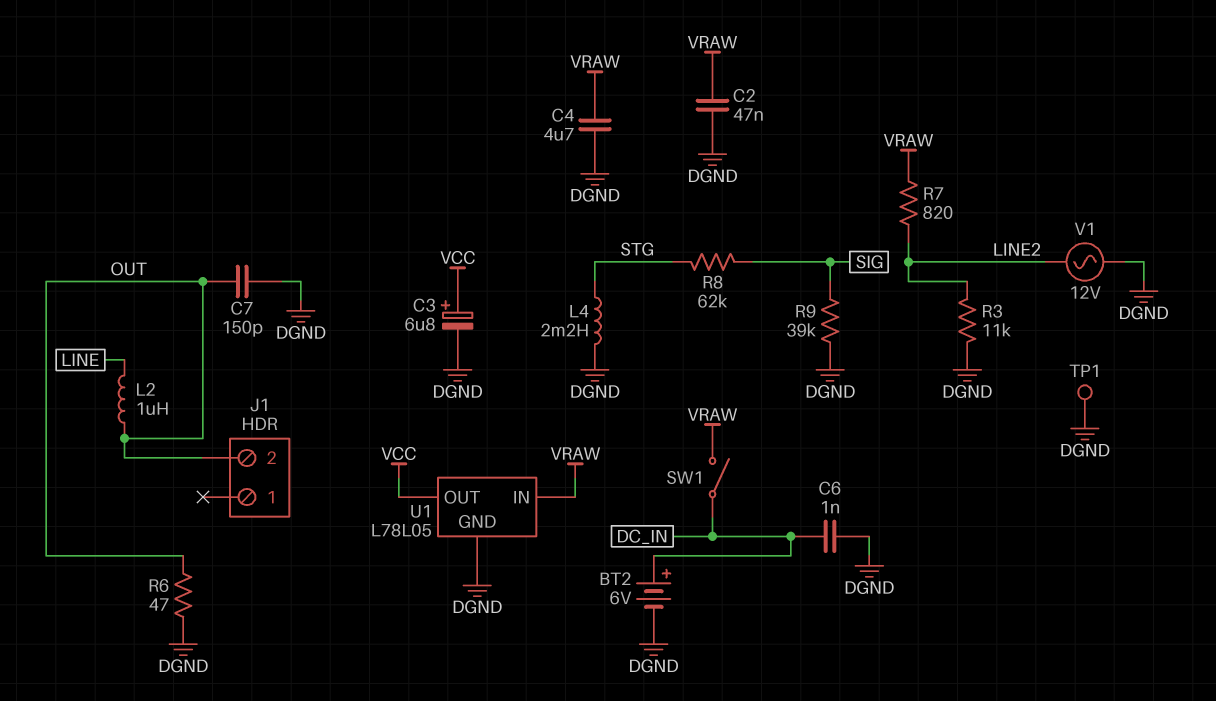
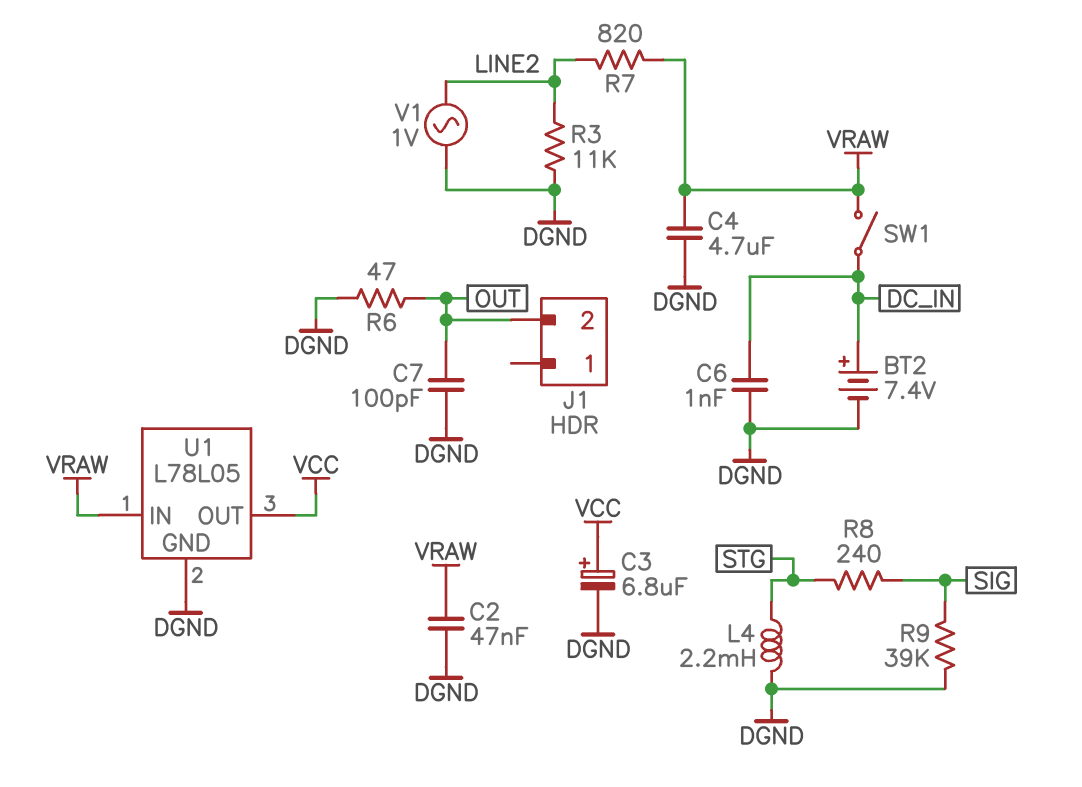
BT2: 6V (plus DC_IN, minus DGND) -> 7.4V (plus DC_IN, minus DGND)
C7: 150pF (DGND, OUT) -> 100pF (DGND, OUT)
L2: 1uH (LINE, OUT) -> none
R8: 62k (SIG, STG) -> 240 (SIG, STG)
TP1: test point (DGND) -> none
V1: AC 12V (DGND, LINE2) -> AC 1V (DGND, LINE2)

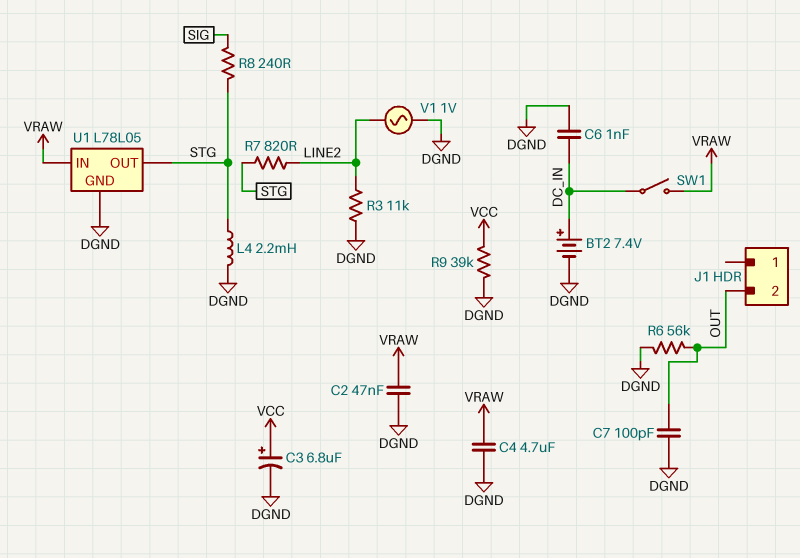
R6: 47 (DGND, OUT) -> 56k (DGND, OUT)
R7: 820 (LINE2, VRAW) -> 820 (LINE2, STG)
R9: 39k (DGND, SIG) -> 39k (DGND, VCC)
U1 pin OUT: VCC -> STG

